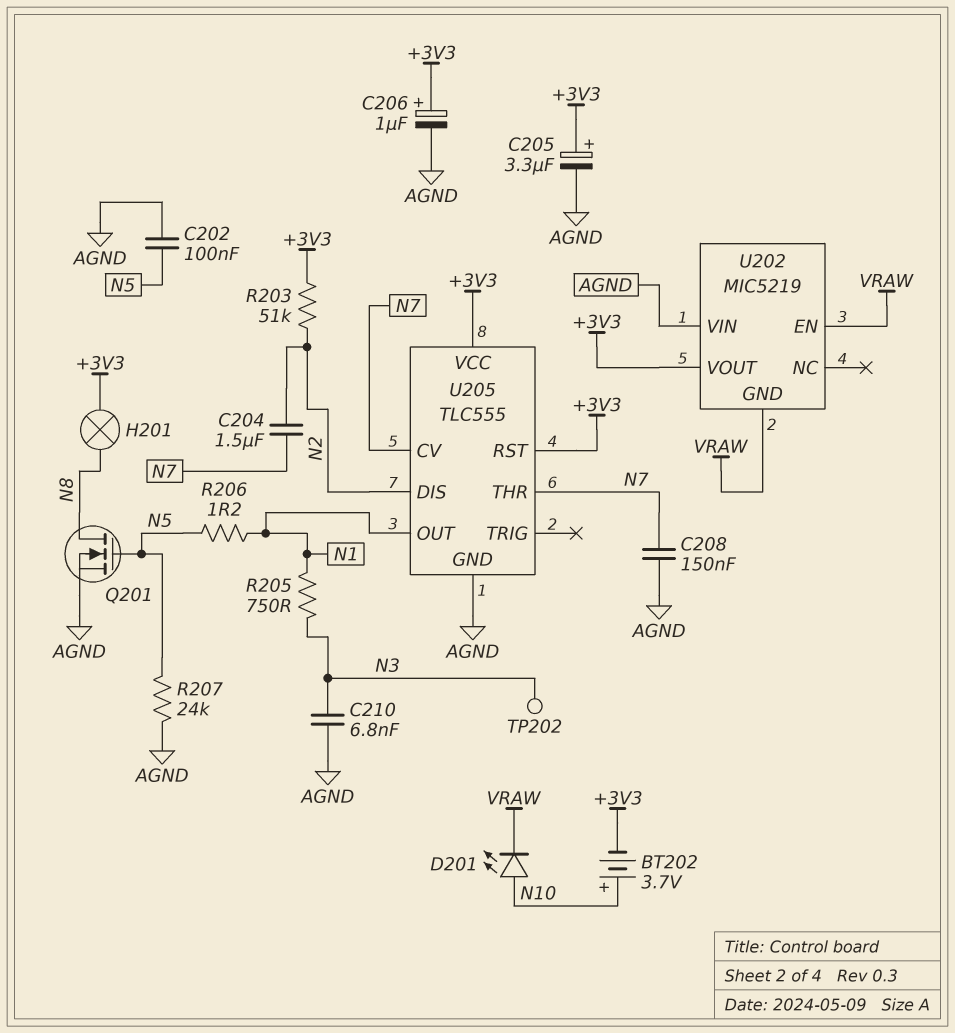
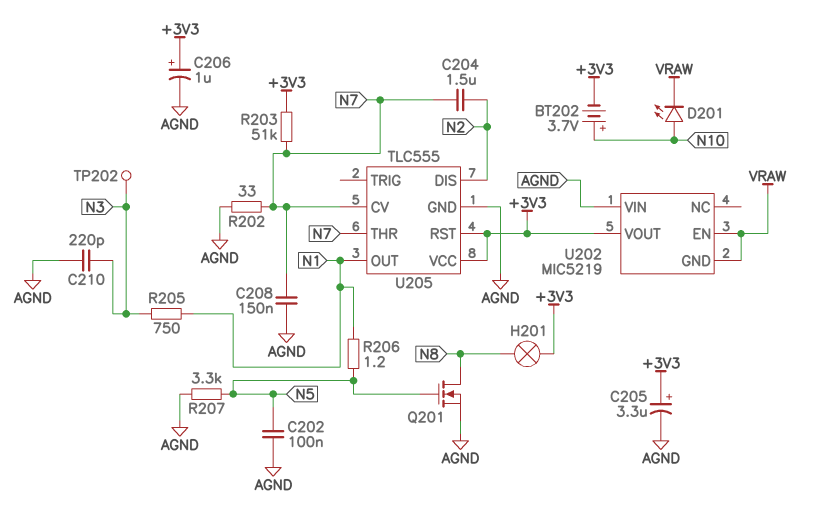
C210: 6.8nF (AGND, N3) -> 220pF (AGND, N3)
R202: none -> 33 (AGND, N7)
R203: 51k (+3V3, N2) -> 51k (+3V3, N7)
R207: 24k (AGND, N5) -> 3.3k (AGND, N5)

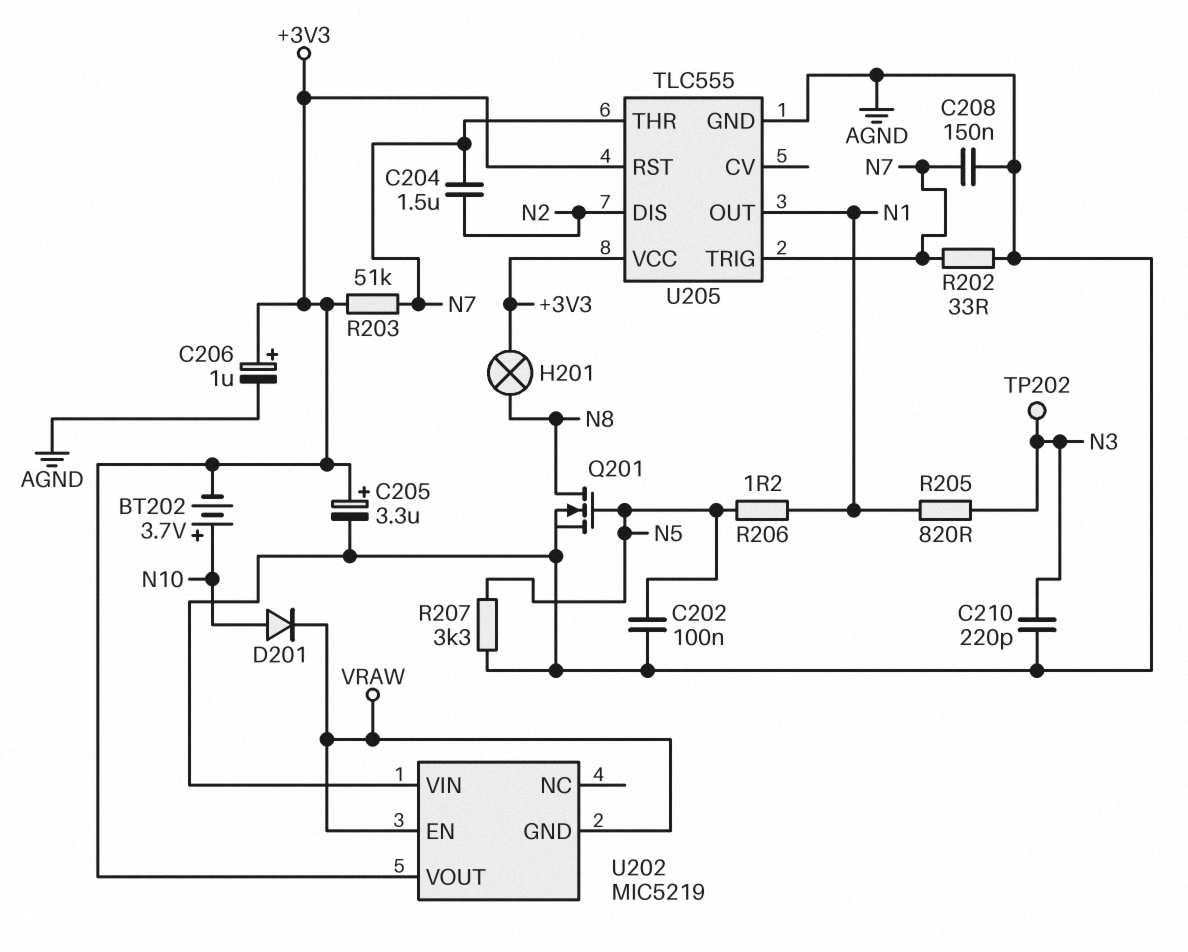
D201: LED (A N10, K VRAW) -> diode (A N10, K VRAW)
R205: 750 (N1, N3) -> 820 (N1, N3)
U205 pin CV: N7 -> none
U205 pin TRIG: none -> N7

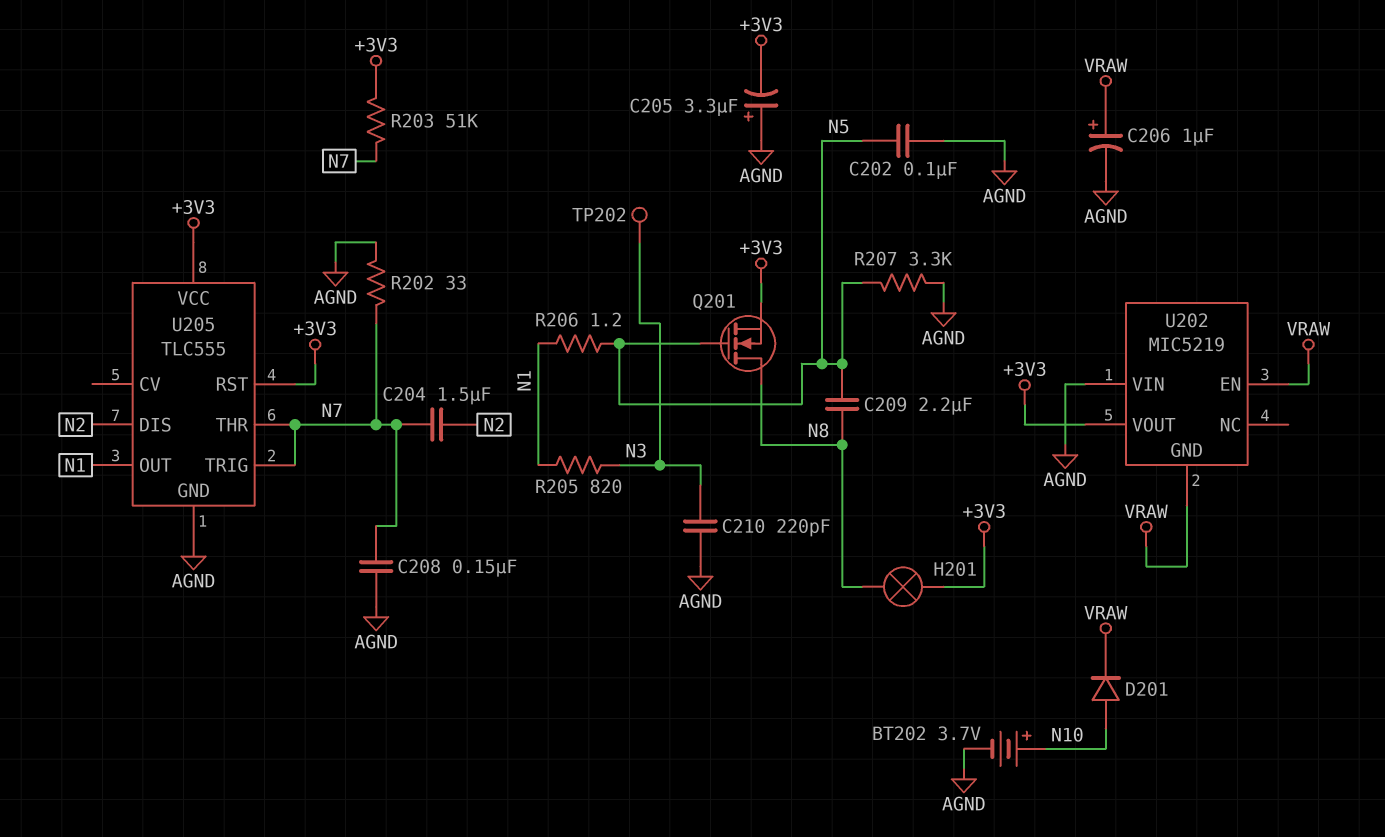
BT202: 3.7V (plus N10, minus +3V3) -> 3.7V (plus N10, minus AGND)
C205: 3.3uF (plus +3V3, minus AGND) -> 3.3uF (plus AGND, minus +3V3)
C206: 1uF (plus +3V3, minus AGND) -> 1uF (plus VRAW, minus AGND)
C209: none -> 2.2uF (N5, N8)
Q201: NMOS (G N5, D N8, S AGND) -> NMOS (G N5, D N8, S +3V3)

